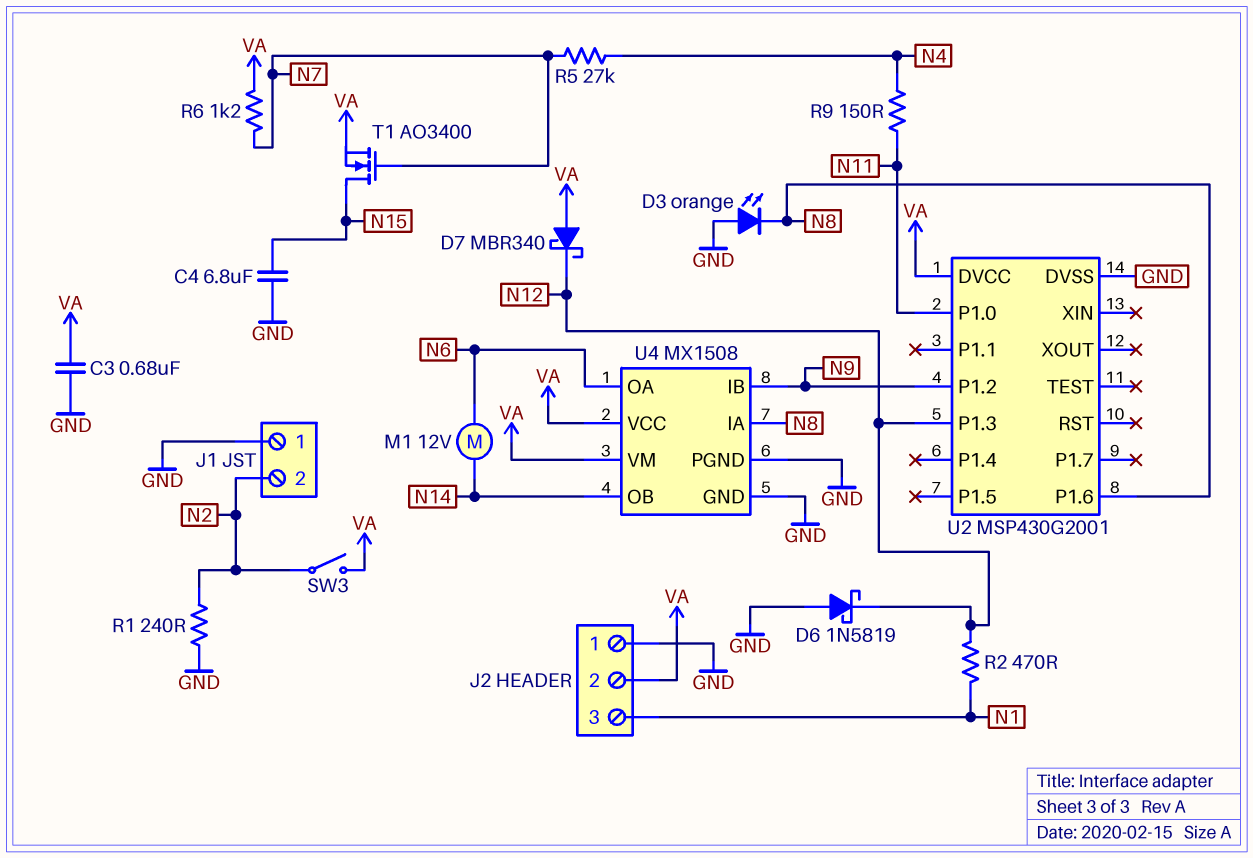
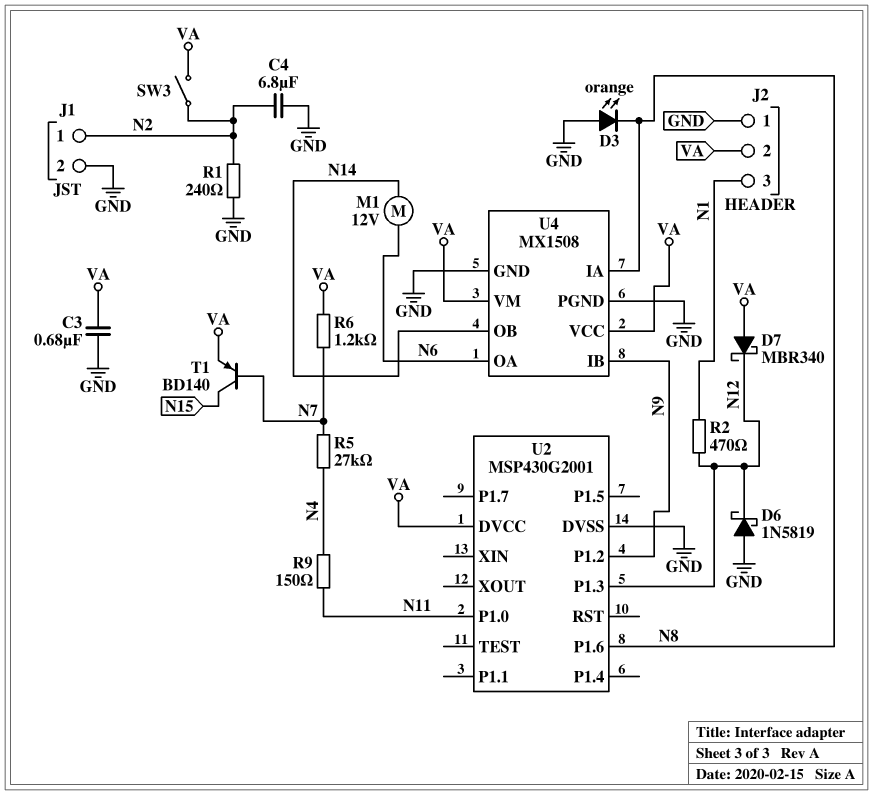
C4: 6.8uF (GND, N15) -> 6.8uF (GND, N2)
J1 pin 1: GND -> N2
J1 pin 2: N2 -> GND
T1: NMOS AO3400 (G N7, D N15, S VA) -> PNP BD140 (B N7, C N15, E VA)

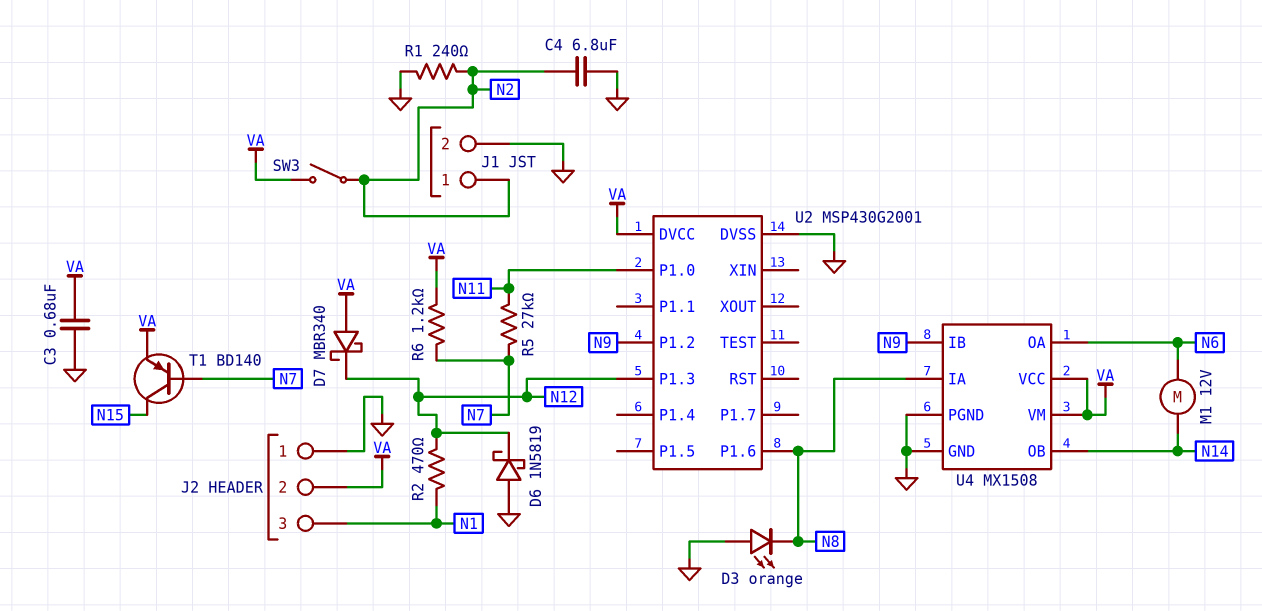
R5: 27k (N4, N7) -> 27k (N7, N11)
R9: 150 (N4, N11) -> none

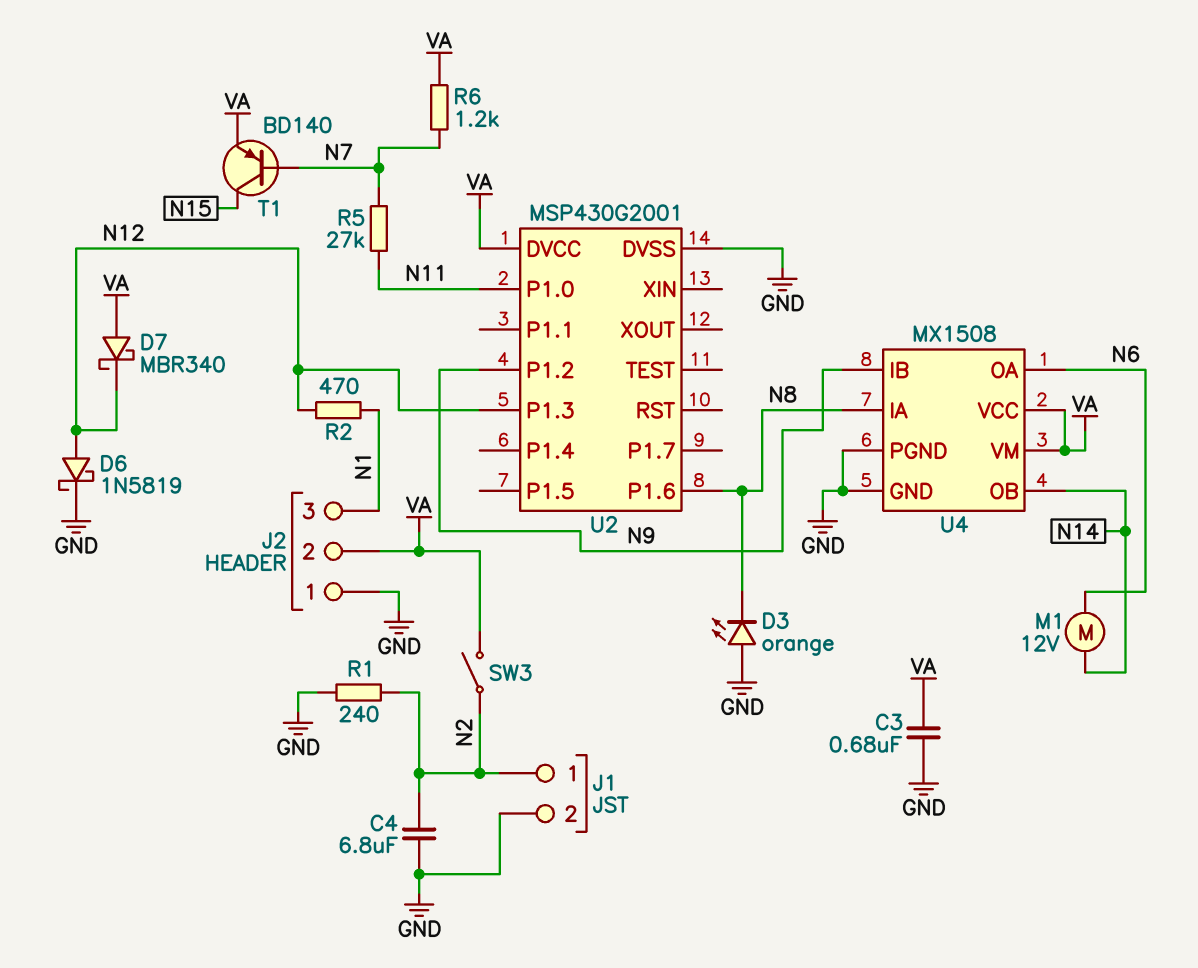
D6: schottky 1N5819 (A GND, K N12) -> schottky 1N5819 (A N12, K GND)

